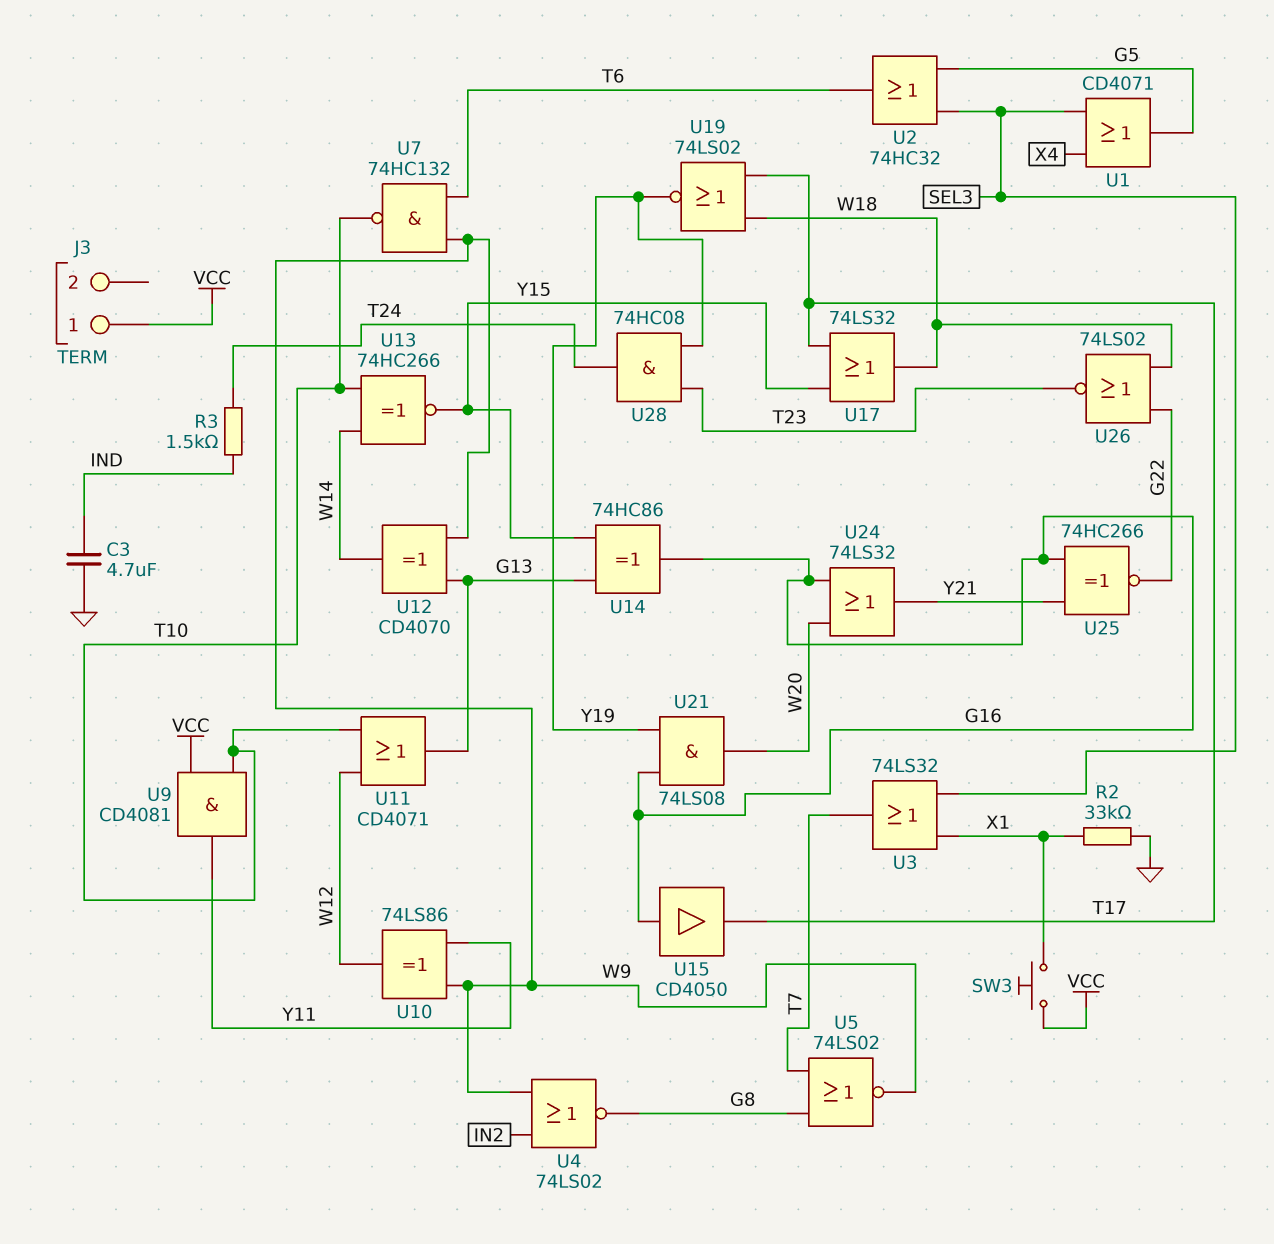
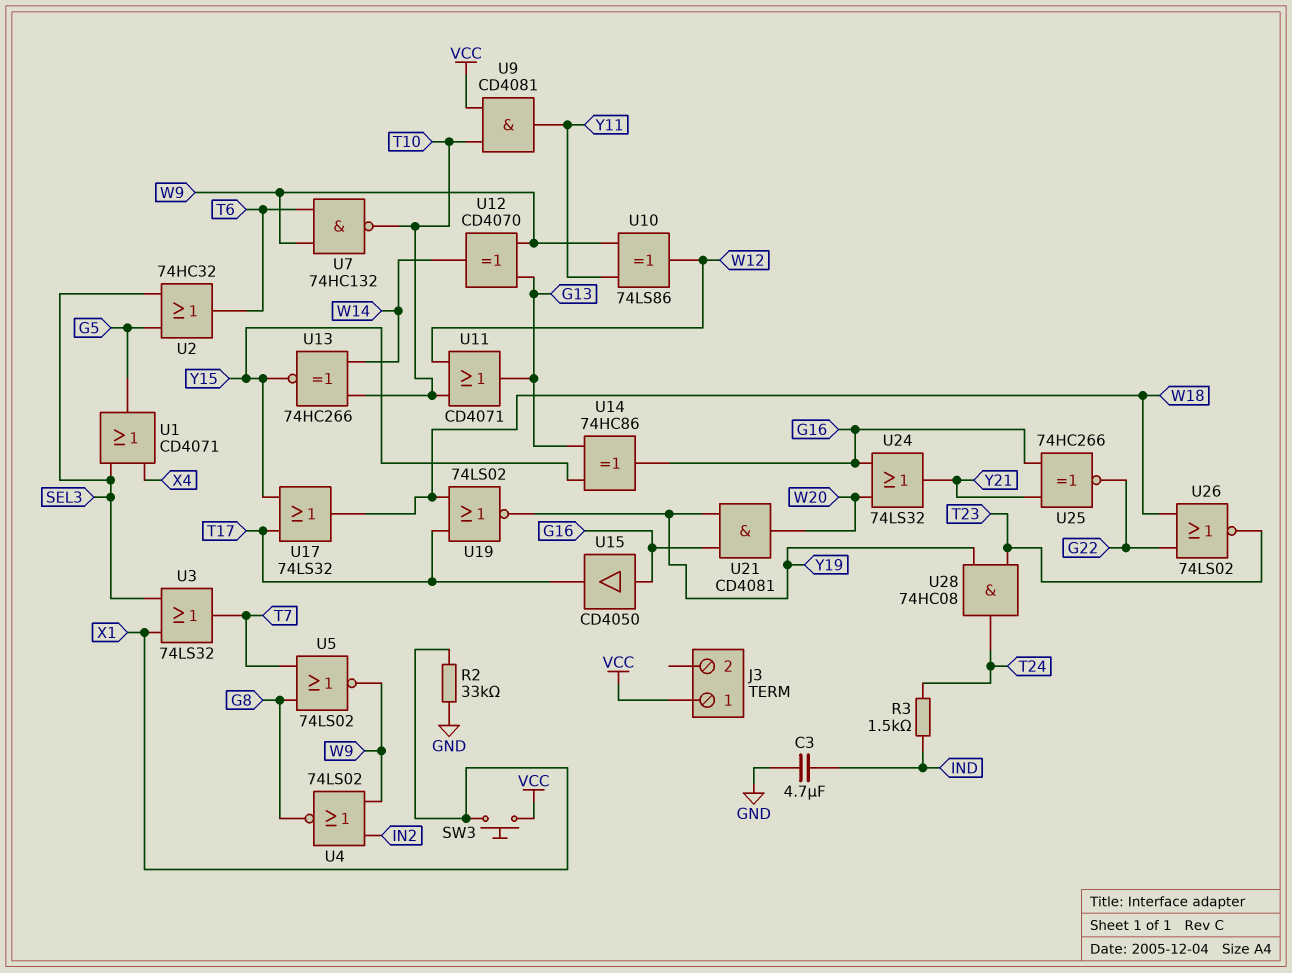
U21: AND 74LS08 (in G16, in Y19, out W20) -> AND CD4081 (in G16, in Y19, out W20)

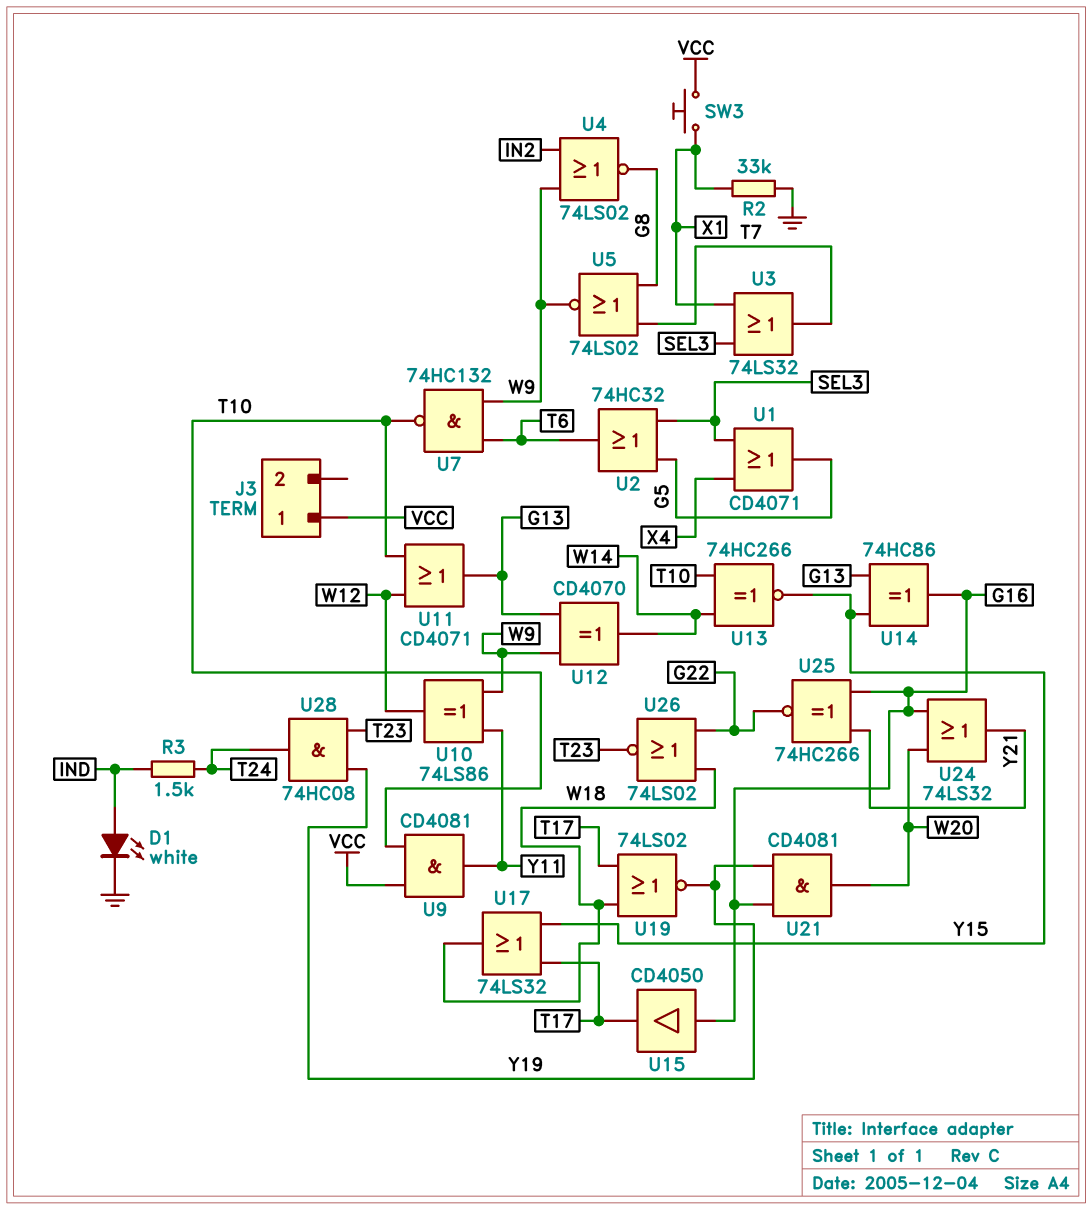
C3: 4.7uF (GND, IND) -> none
D1: none -> LED white (A IND, K GND)

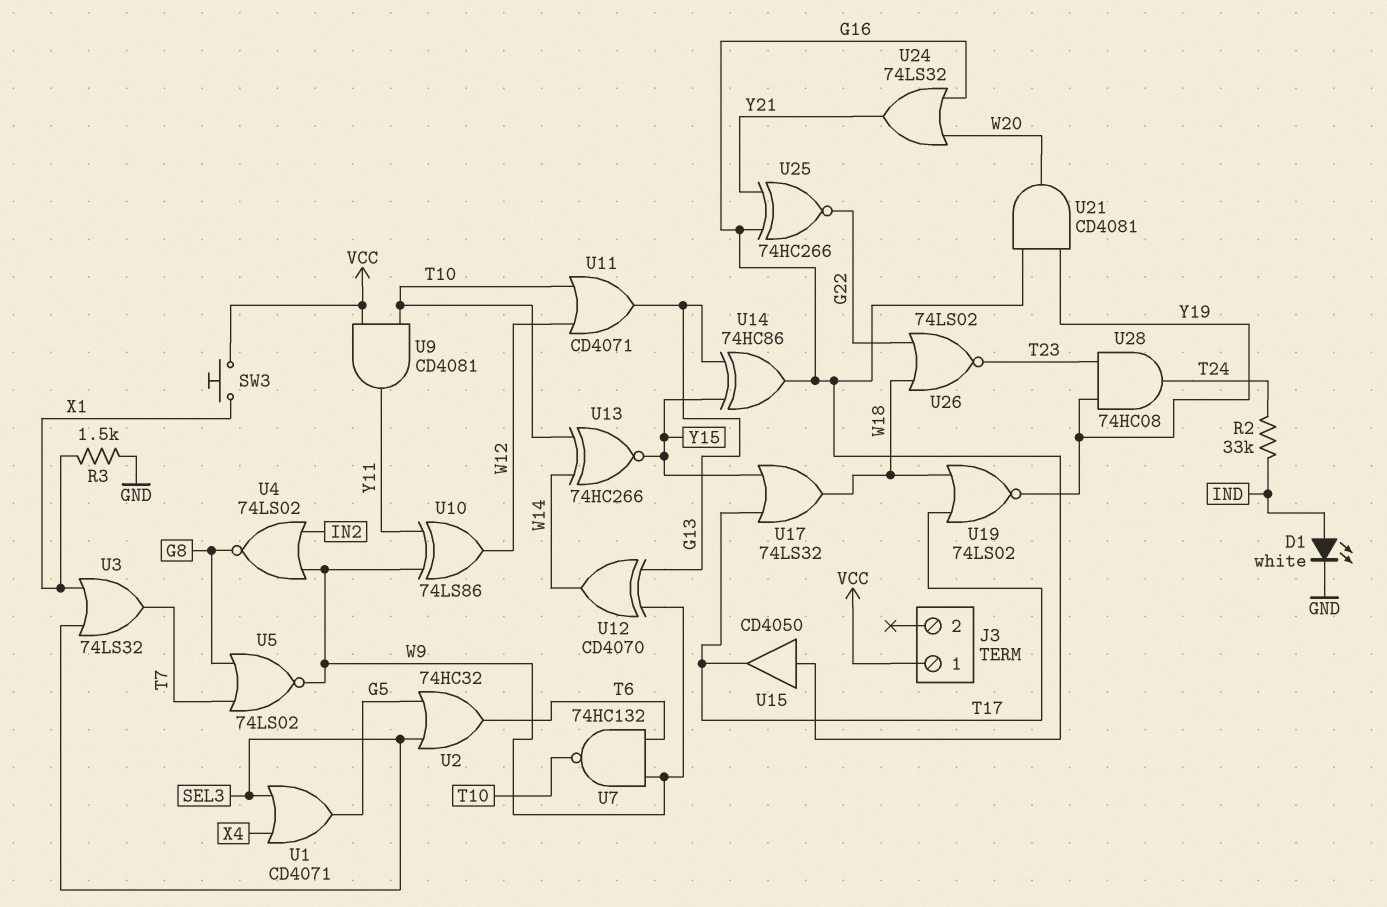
R2: 33k (GND, X1) -> 33k (IND, T24)
R3: 1.5k (IND, T24) -> 1.5k (GND, X1)

